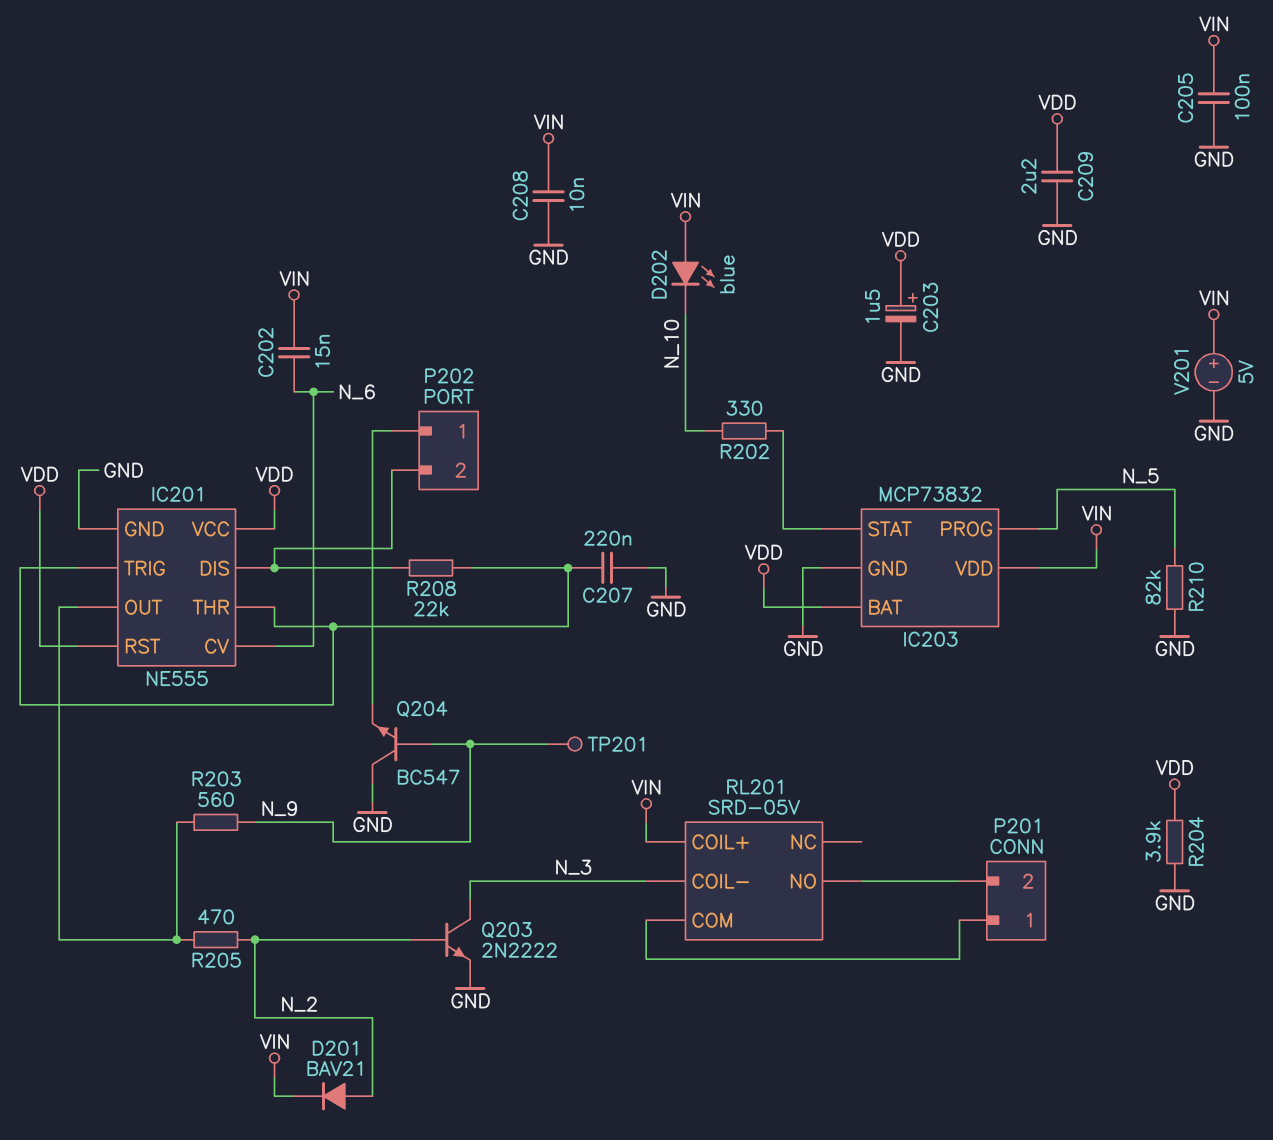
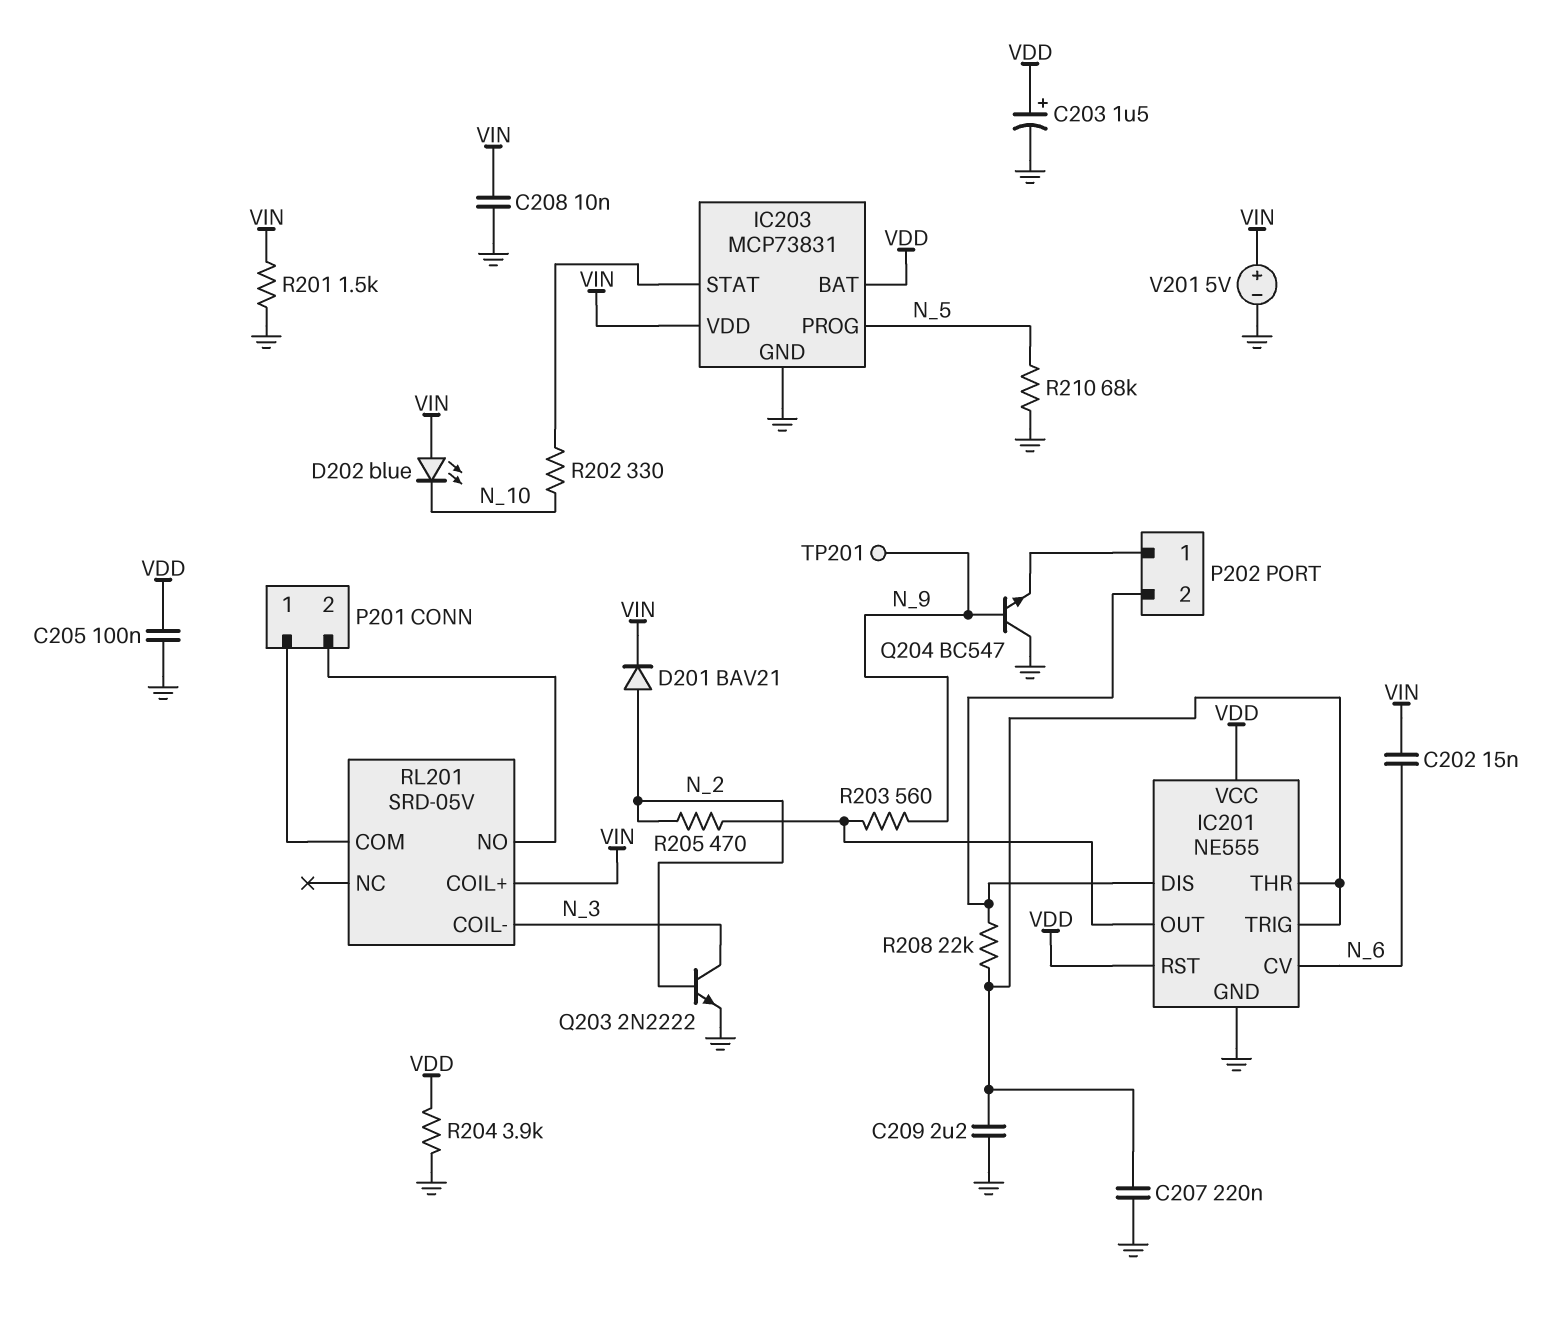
C205: 100nF (GND, VIN) -> 100nF (GND, VDD)
C209: 2.2uF (GND, VDD) -> 2.2uF (GND, IC201/THR)
IC203: MCP73832 -> MCP73831
R201: none -> 1.5k (GND, VIN)
R210: 82k (GND, N_5) -> 68k (GND, N_5)

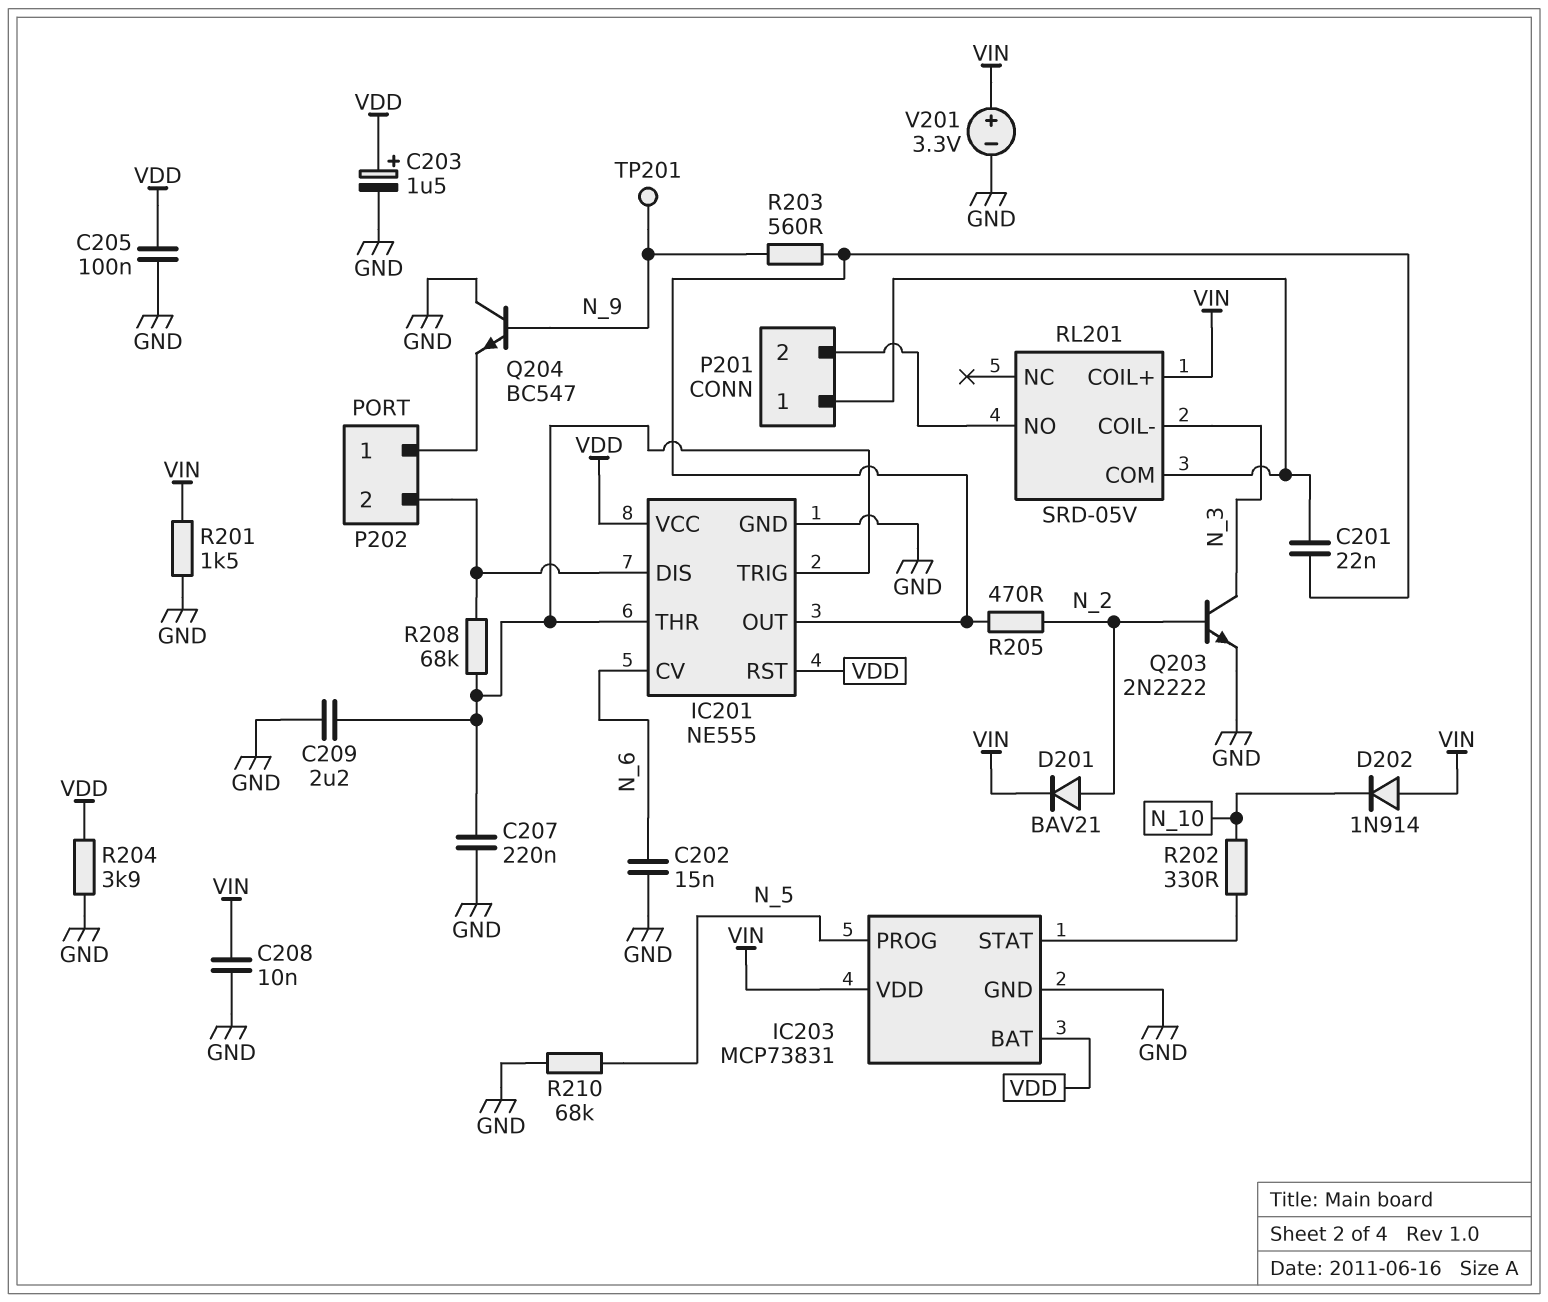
C201: none -> 22nF (IC201/OUT, P201/1)
C202: 15nF (N_6, VIN) -> 15nF (GND, N_6)
D202: LED blue (A VIN, K N_10) -> diode 1N914 (A VIN, K N_10)
R208: 22k (IC201/DIS, IC201/THR) -> 68k (IC201/DIS, IC201/THR)
V201: 5V (plus VIN, minus GND) -> 3.3V (plus VIN, minus GND)

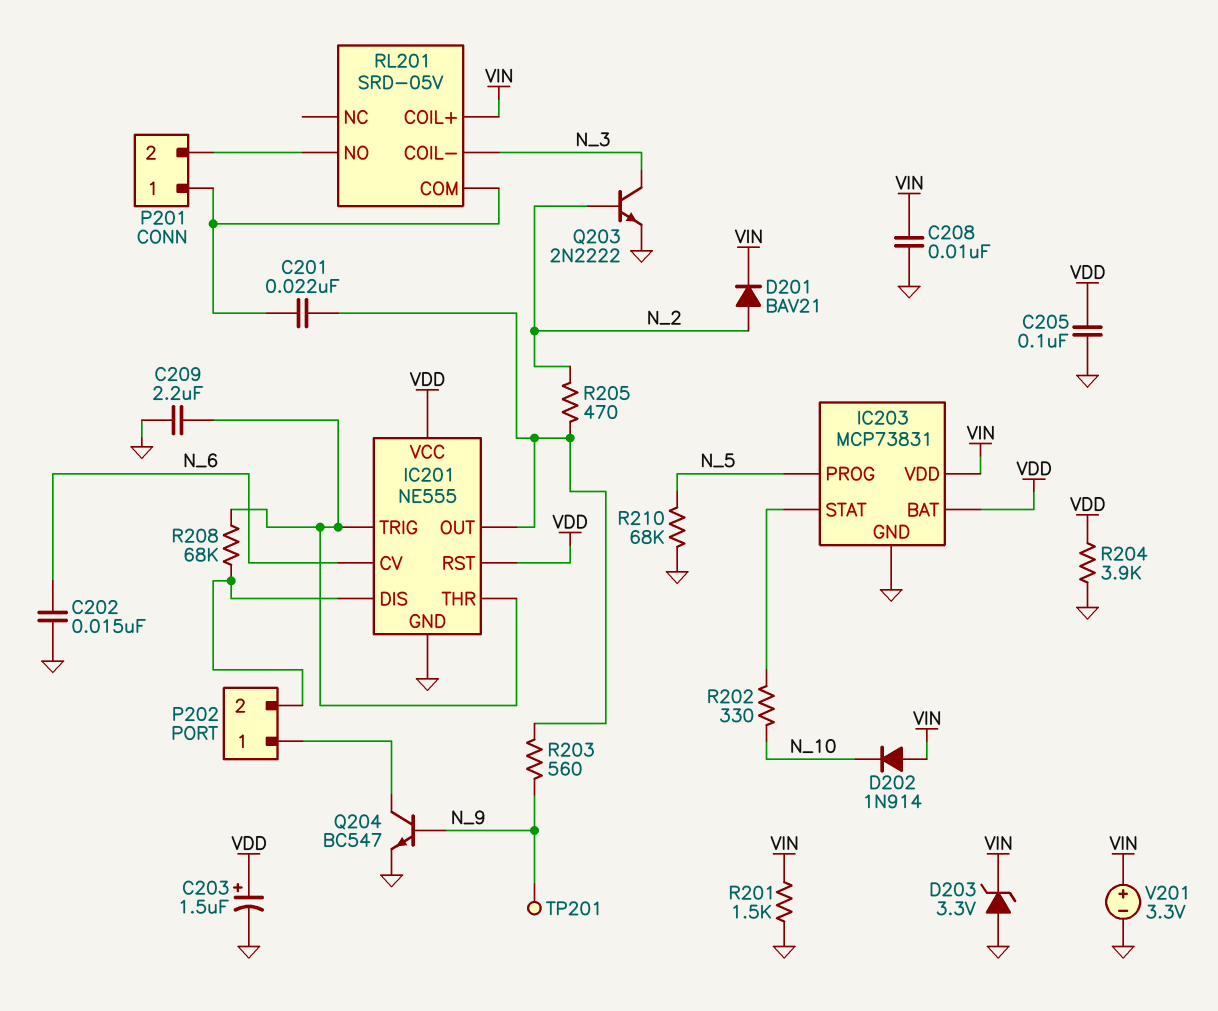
C207: 220nF (GND, IC201/THR) -> none
D203: none -> zener 3.3V (A GND, K VIN)
Q204: NPN BC547 (B N_9, C GND, E P202/1) -> NPN BC547 (B N_9, C P202/1, E GND)

